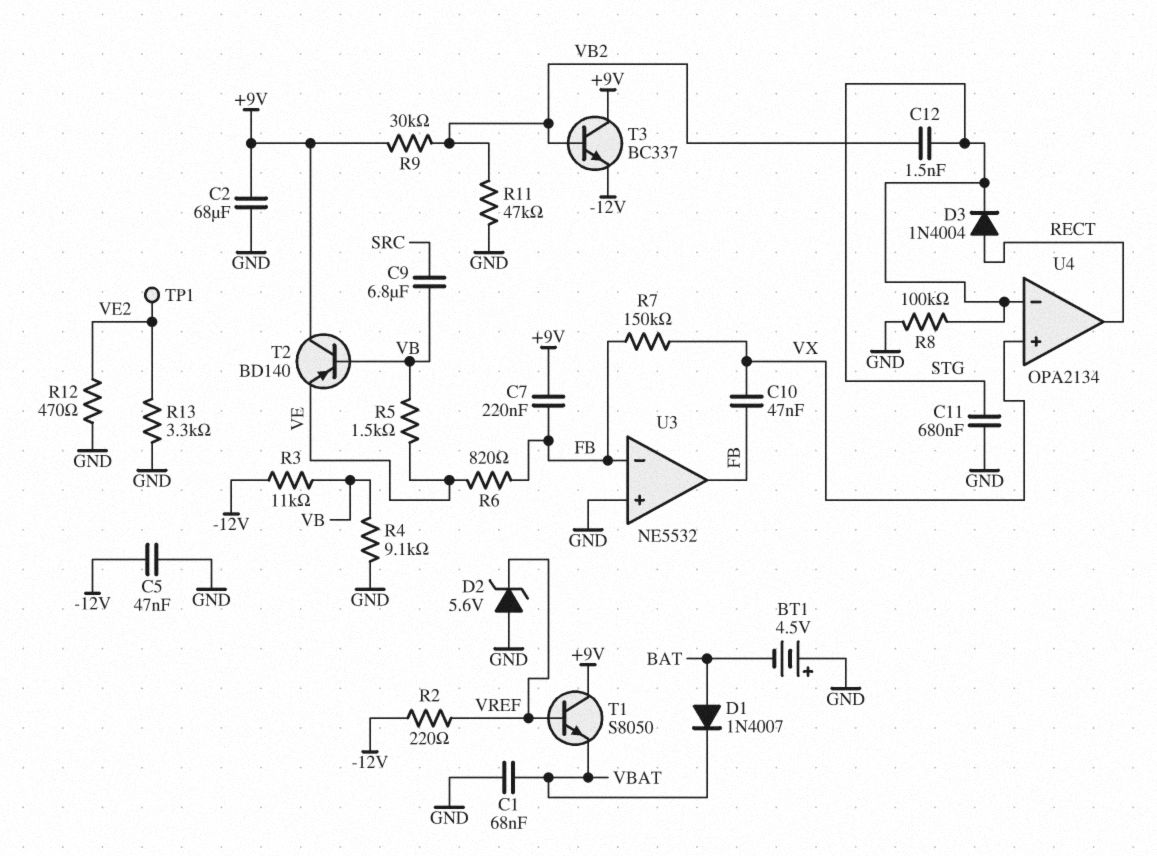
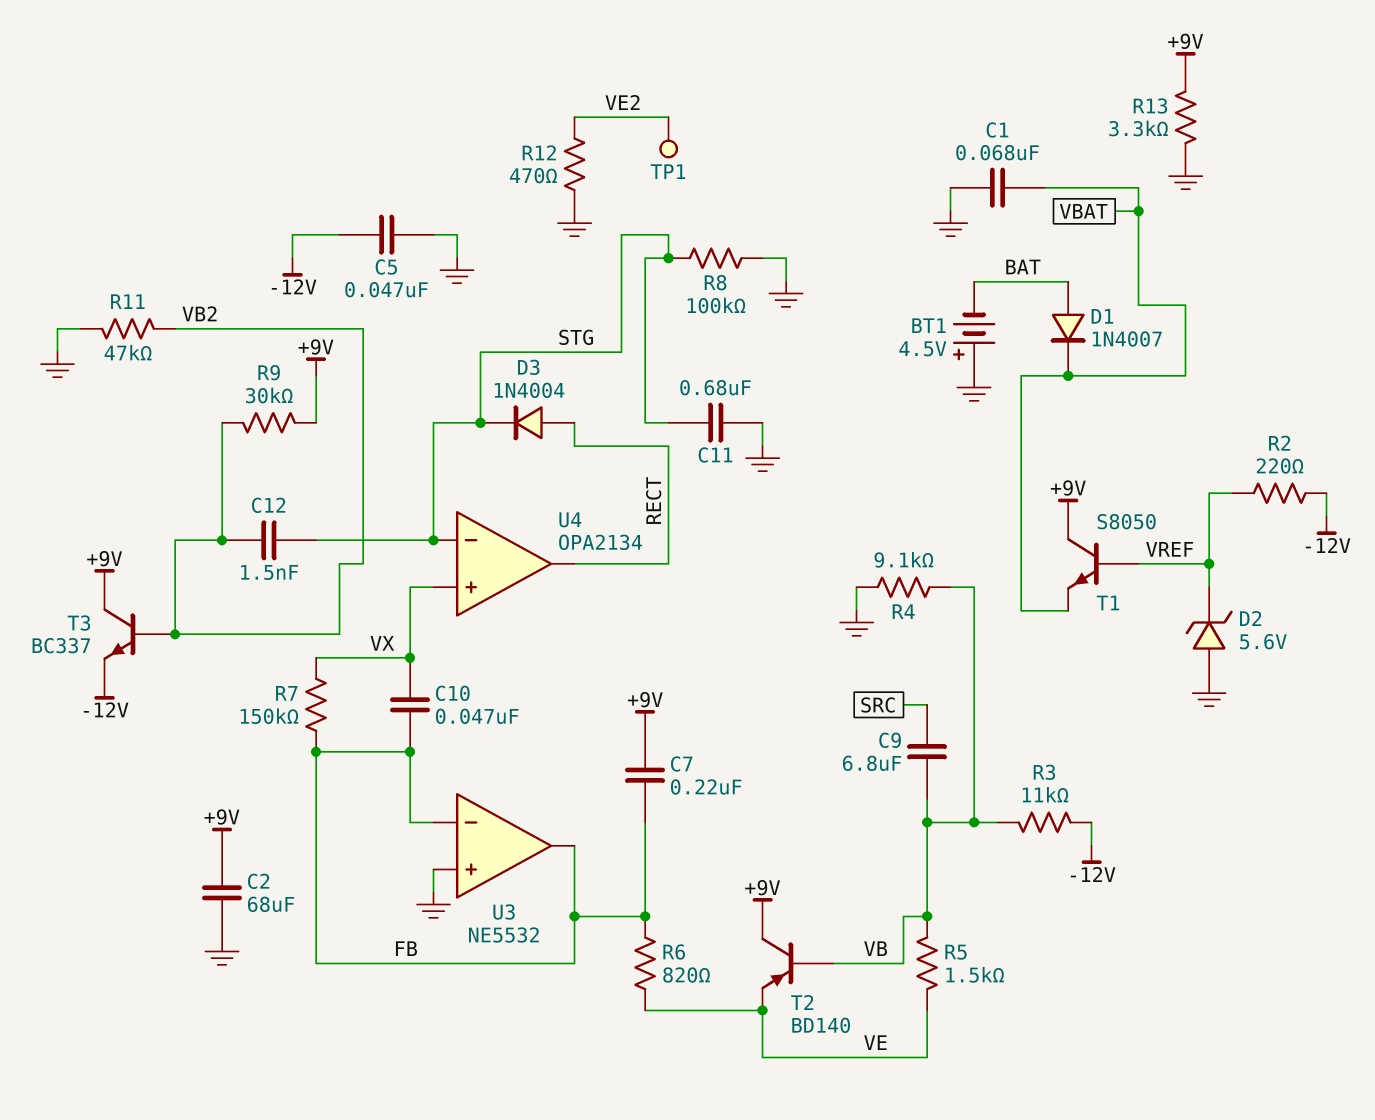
R13: 3.3k (GND, VE2) -> 3.3k (+9V, GND)

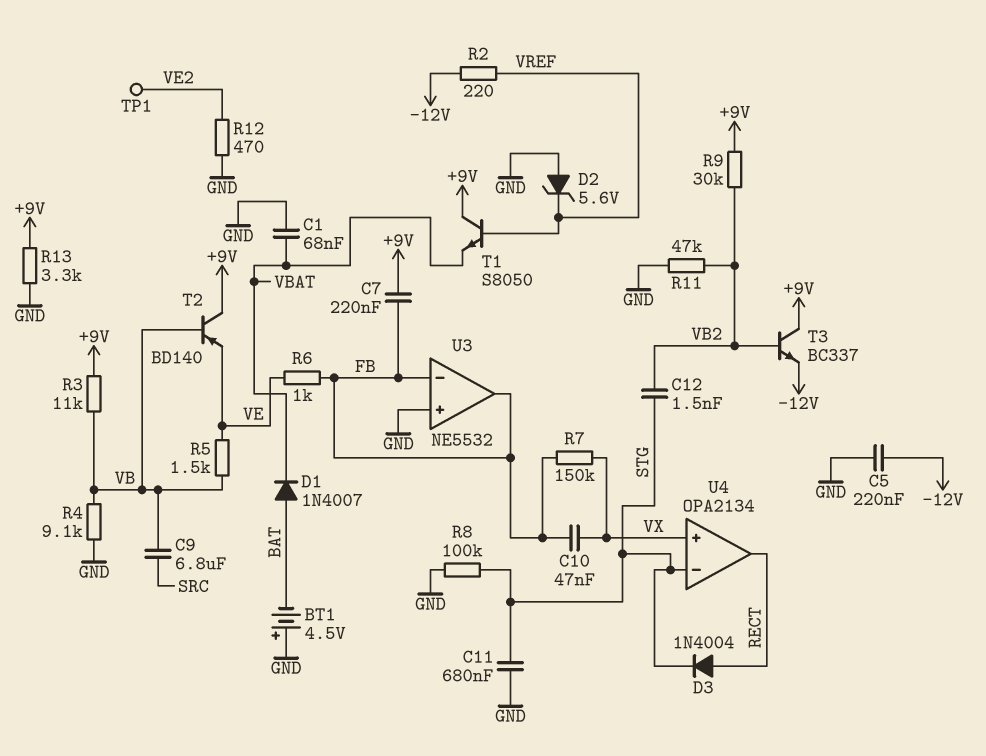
C2: 68uF (+9V, GND) -> none
C5: 47nF (-12V, GND) -> 220nF (-12V, GND)
R3: 11k (-12V, VB) -> 11k (+9V, VB)
R6: 820 (FB, VE) -> 1k (FB, VE)

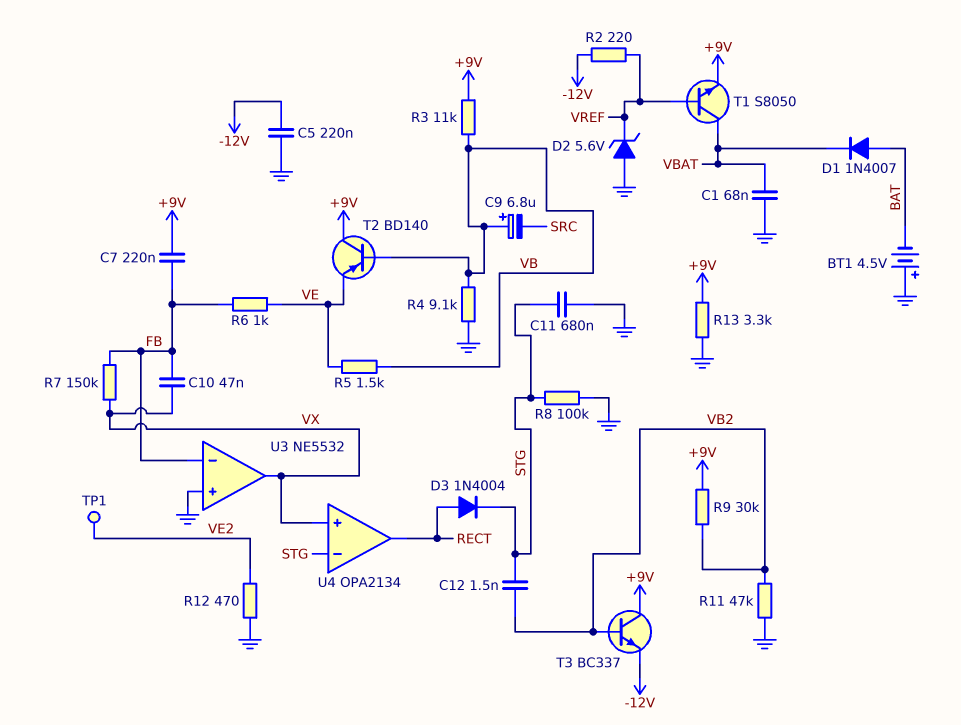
C9: 6.8uF (SRC, VB) -> 6.8uF (plus VB, minus SRC)
T1: NPN S8050 (B VREF, C +9V, E VBAT) -> NPN S8050 (B VREF, C VBAT, E +9V)
U3 pin out: FB -> VX

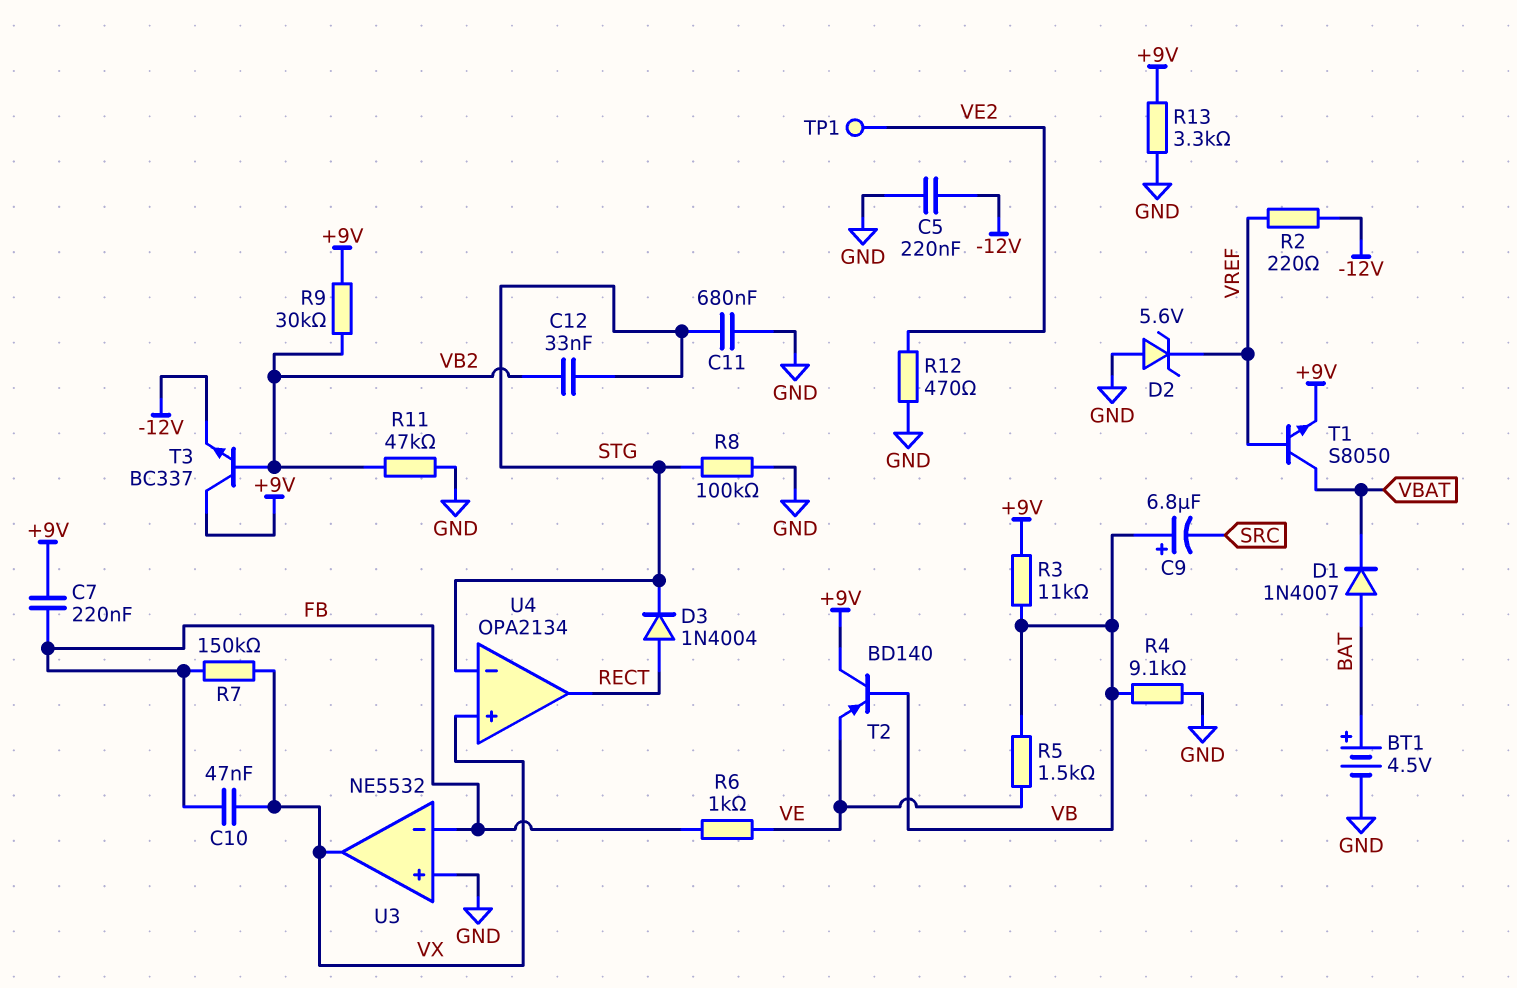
BT1: 4.5V (plus GND, minus BAT) -> 4.5V (plus BAT, minus GND)
C1: 68nF (GND, VBAT) -> none
C12: 1.5nF (STG, VB2) -> 33nF (STG, VB2)

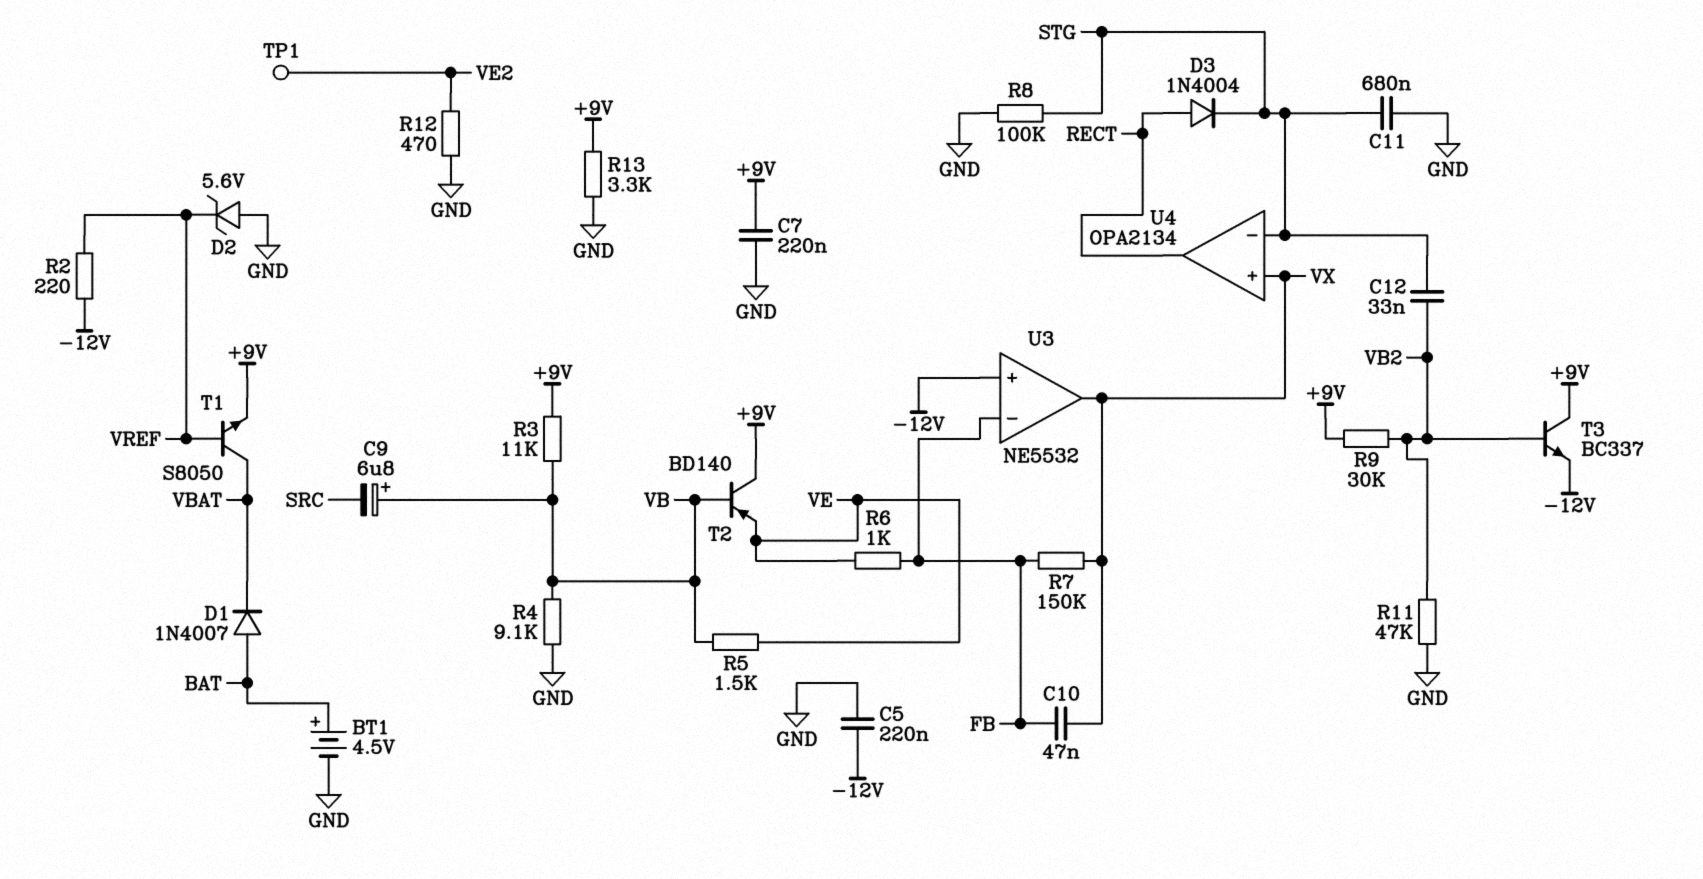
C7: 220nF (+9V, FB) -> 220nF (+9V, GND)
U3 pin in+: GND -> -12V

